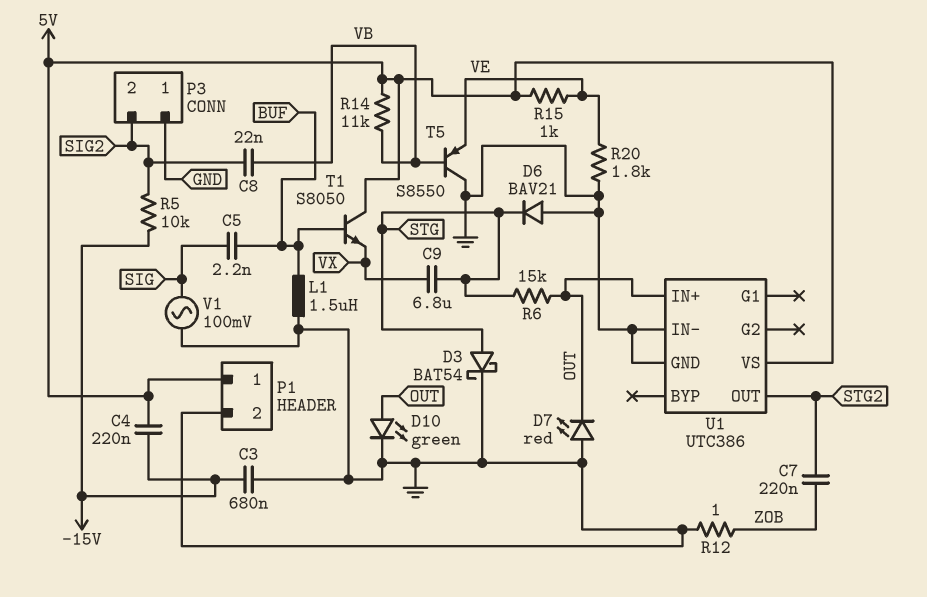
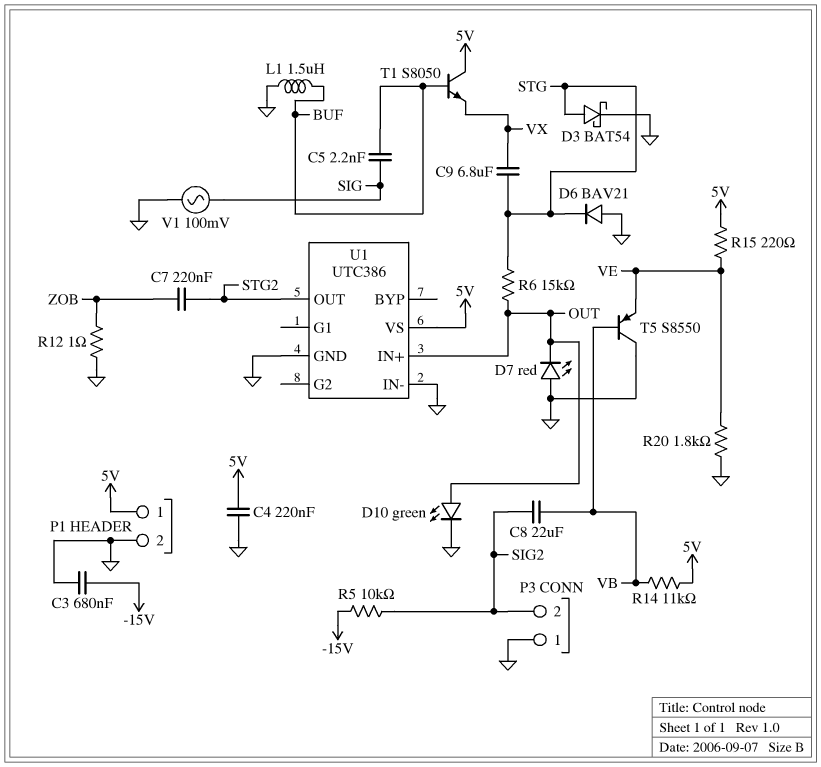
C4: 220nF (-15V, 5V) -> 220nF (5V, GND)
C8: 22nF (SIG2, VB) -> 22uF (SIG2, VB)
R15: 1k (5V, VE) -> 220 (5V, VE)

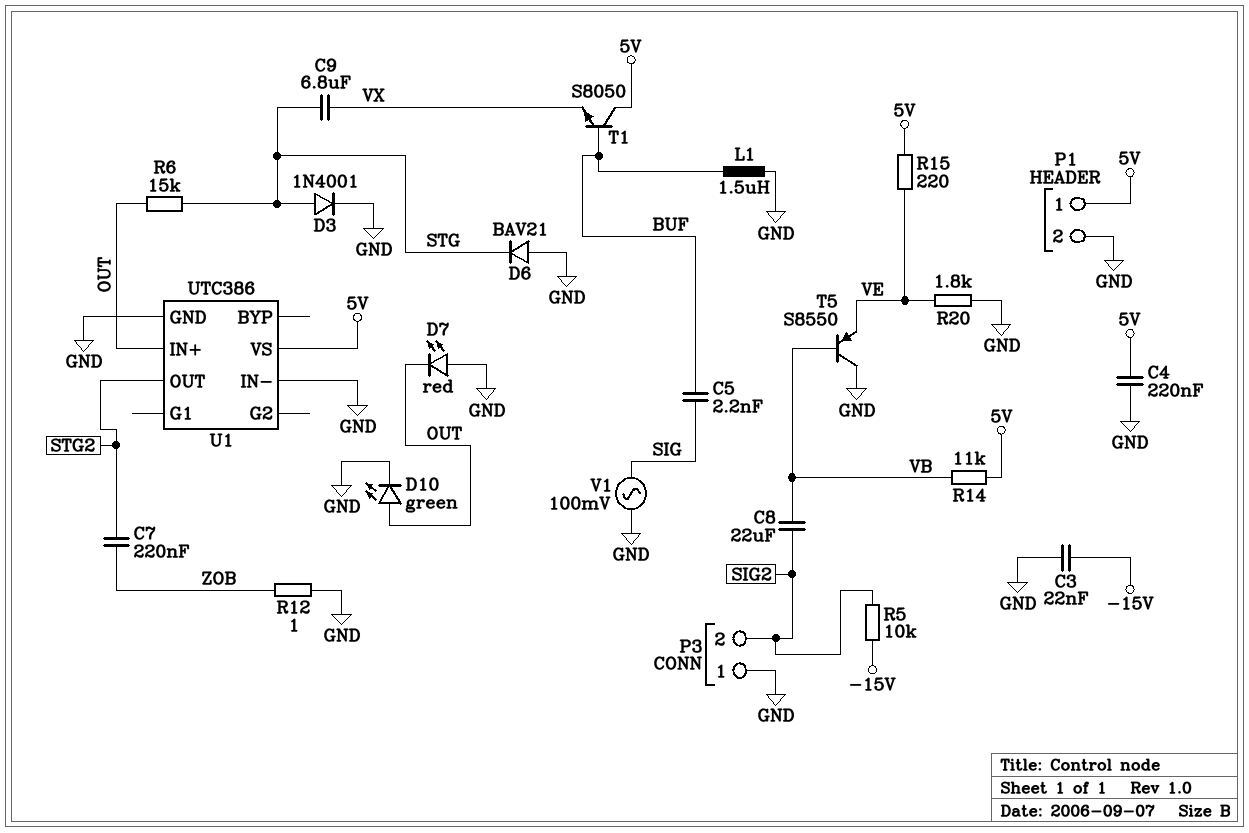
C3: 680nF (-15V, GND) -> 22nF (-15V, GND)
D3: schottky BAT54 (A STG, K GND) -> diode 1N4001 (A STG, K GND)

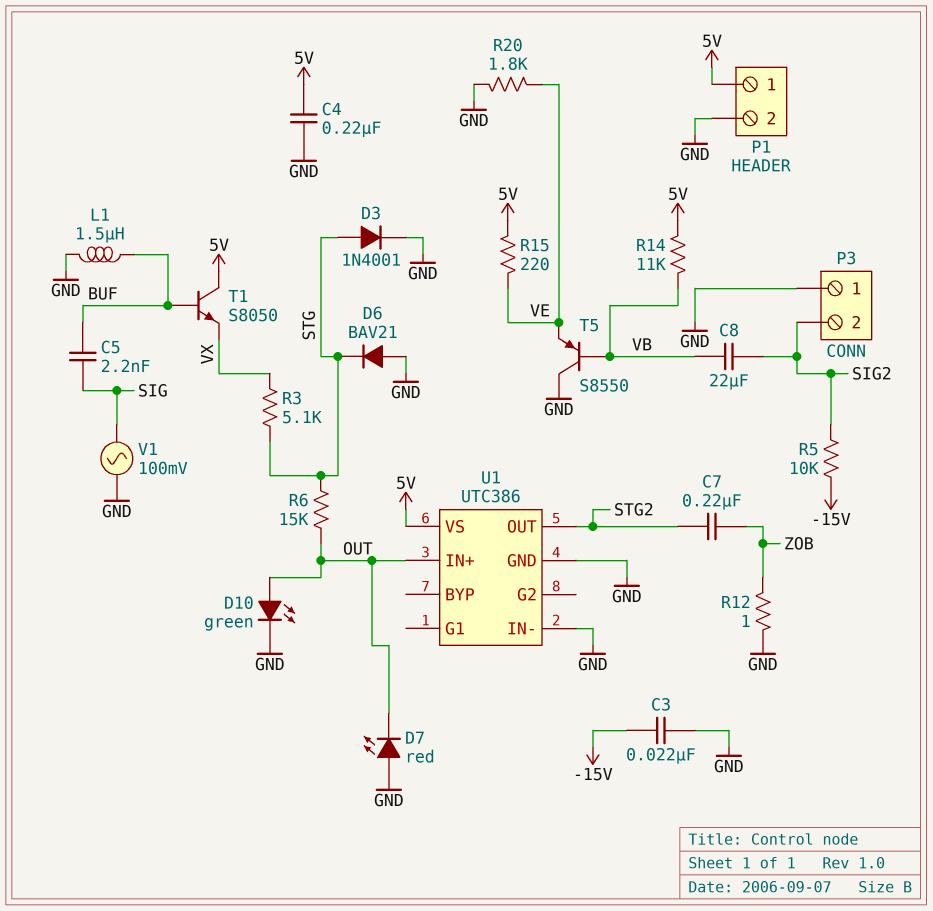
C9: 6.8uF (STG, VX) -> none
R3: none -> 5.1k (STG, VX)

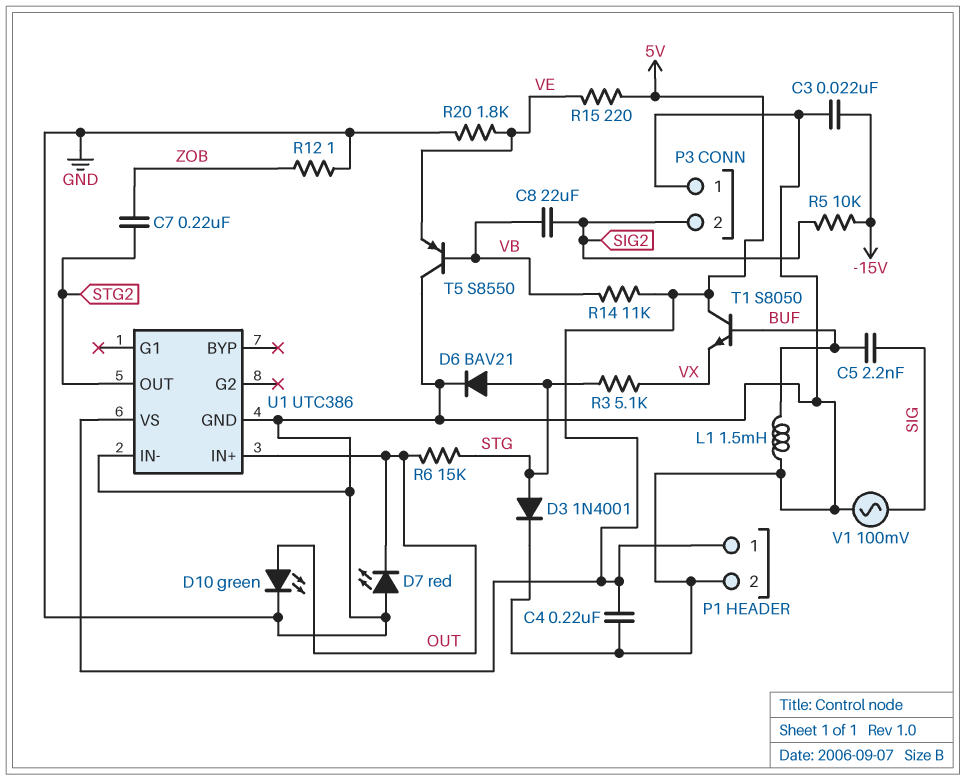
D6: diode BAV21 (A GND, K STG) -> diode BAV21 (A STG, K GND)
L1: 1.5uH (BUF, GND) -> 1.5mH (BUF, GND)

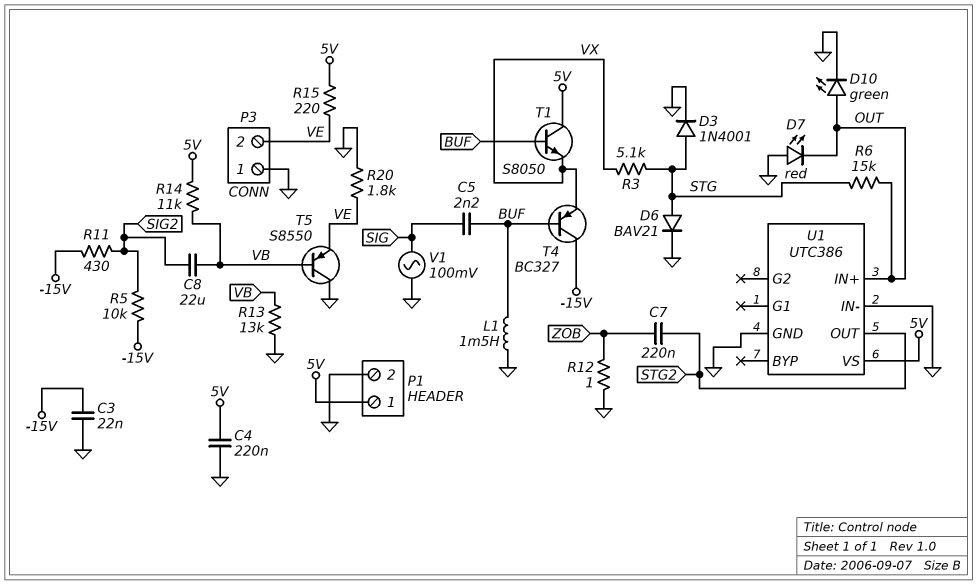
P3 pin 2: SIG2 -> VE
R11: none -> 430 (-15V, SIG2)
R13: none -> 13k (GND, VB)
T4: none -> PNP BC327 (B BUF, C -15V, E VX)

